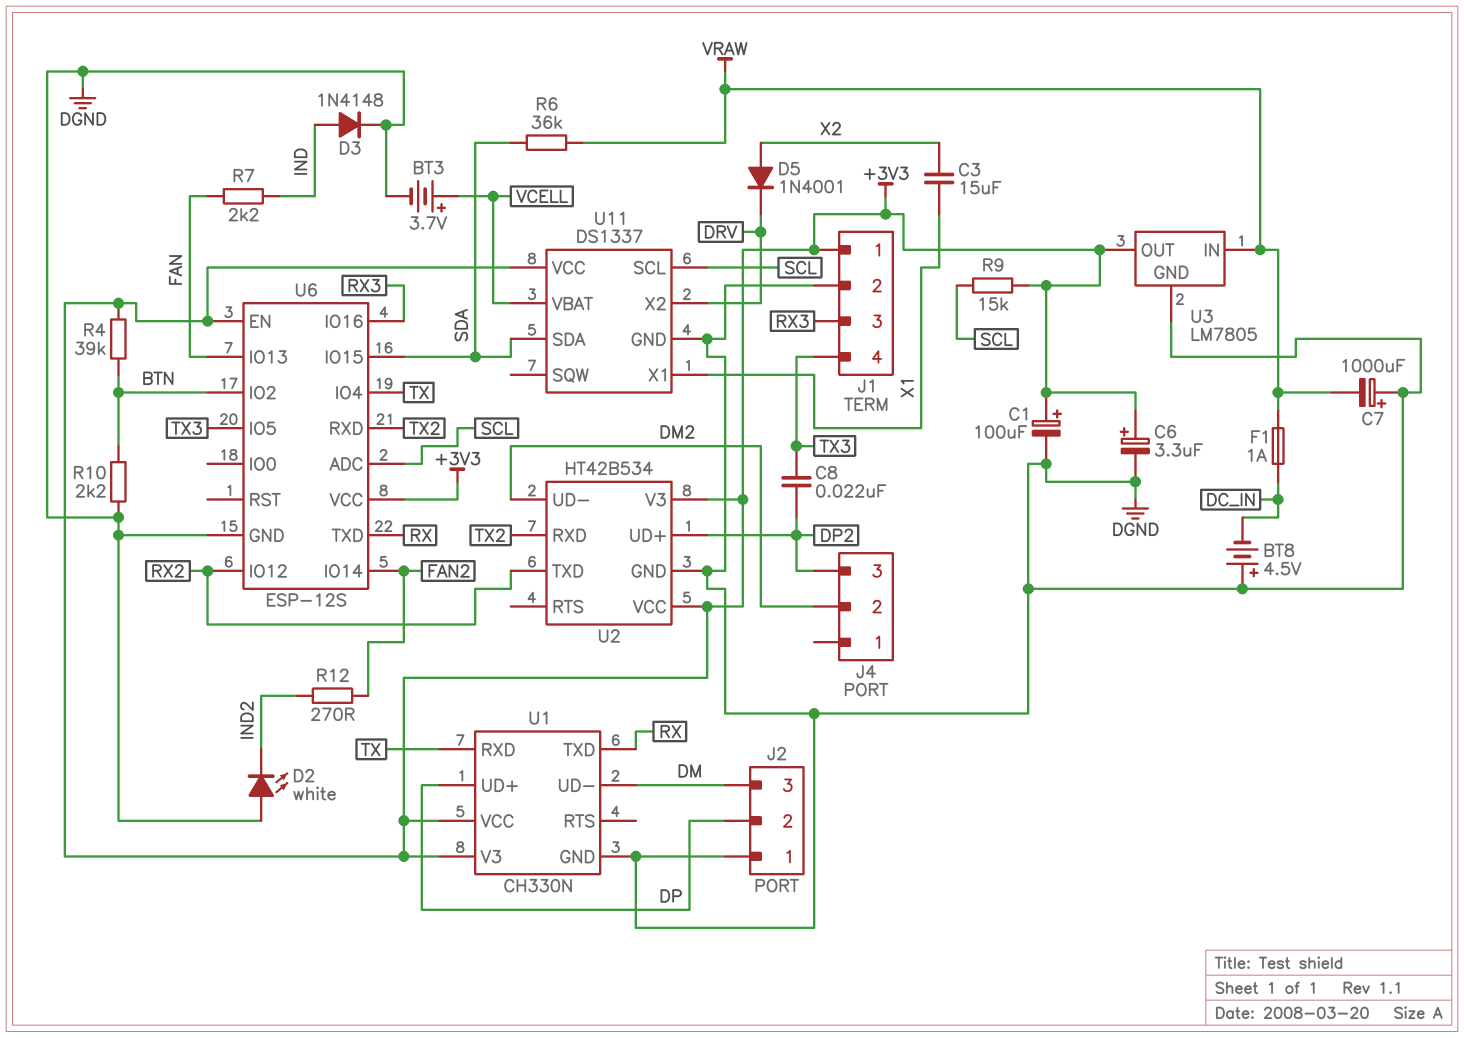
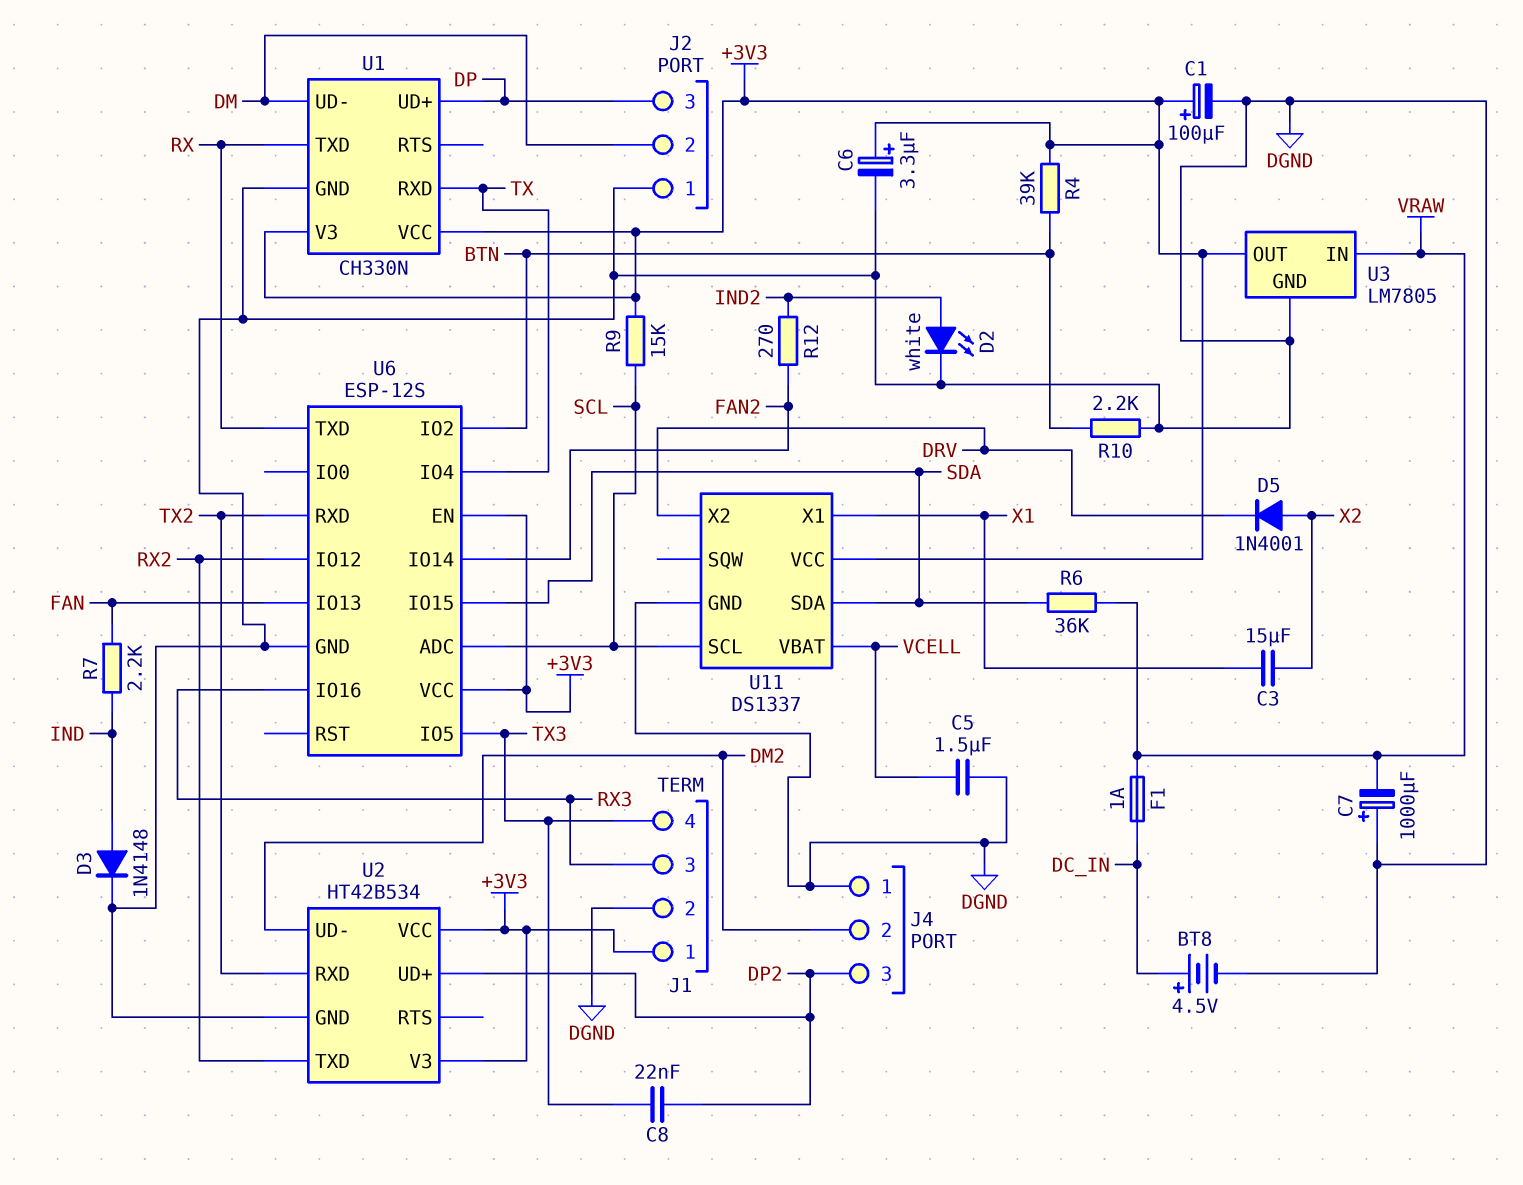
BT3: 3.7V (plus VCELL, minus DGND) -> none
BT8: 4.5V (plus DGND, minus DC_IN) -> 4.5V (plus DC_IN, minus DGND)
C5: none -> 1.5uF (DGND, VCELL)
D2: LED white (A DGND, K IND2) -> LED white (A IND2, K DGND)
J2 pin 2: DP -> DM
J2 pin 3: DM -> DP
J4 pin 1: none -> DGND

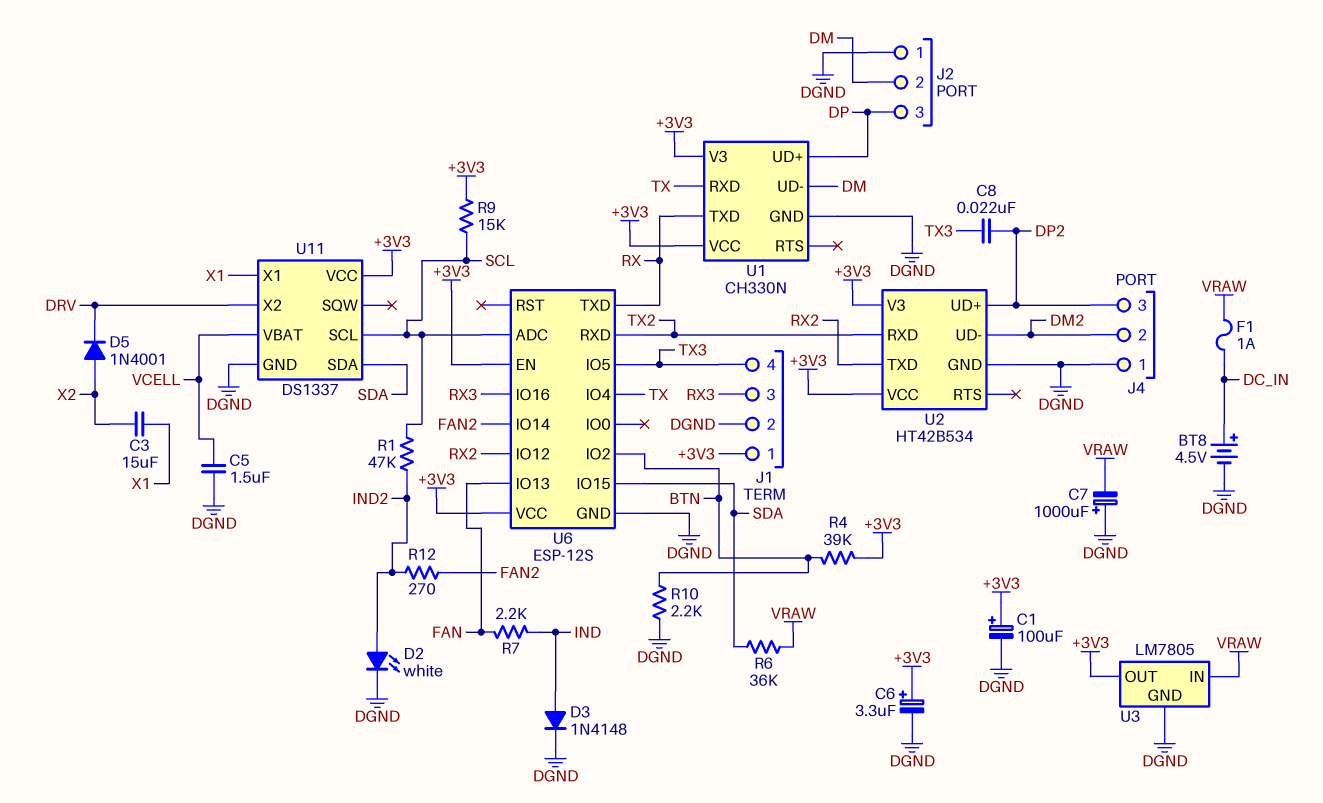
R1: none -> 47k (IND2, SCL)

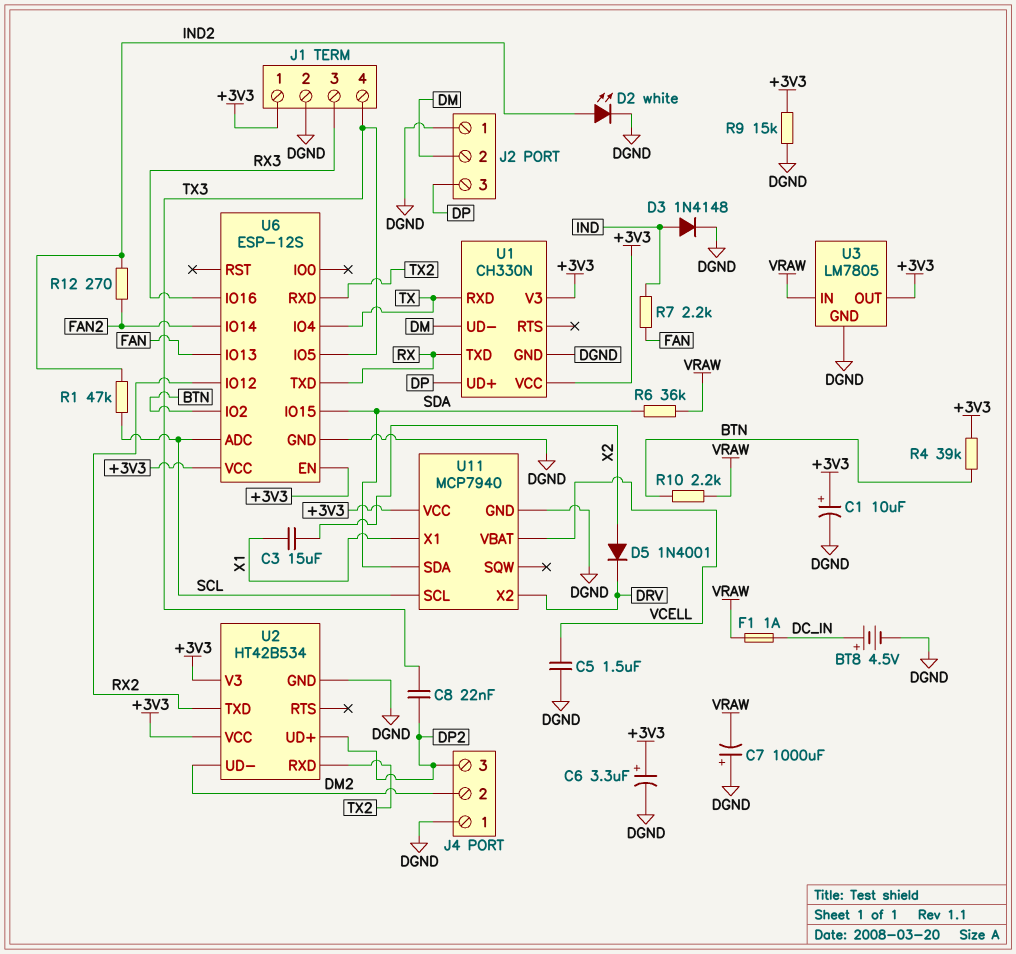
C1: 100uF (plus +3V3, minus DGND) -> 10uF (plus +3V3, minus DGND)
R9: 15k (+3V3, SCL) -> 15k (+3V3, DGND)
R10: 2.2k (BTN, DGND) -> 2.2k (BTN, VRAW)
U11: DS1337 -> MCP7940

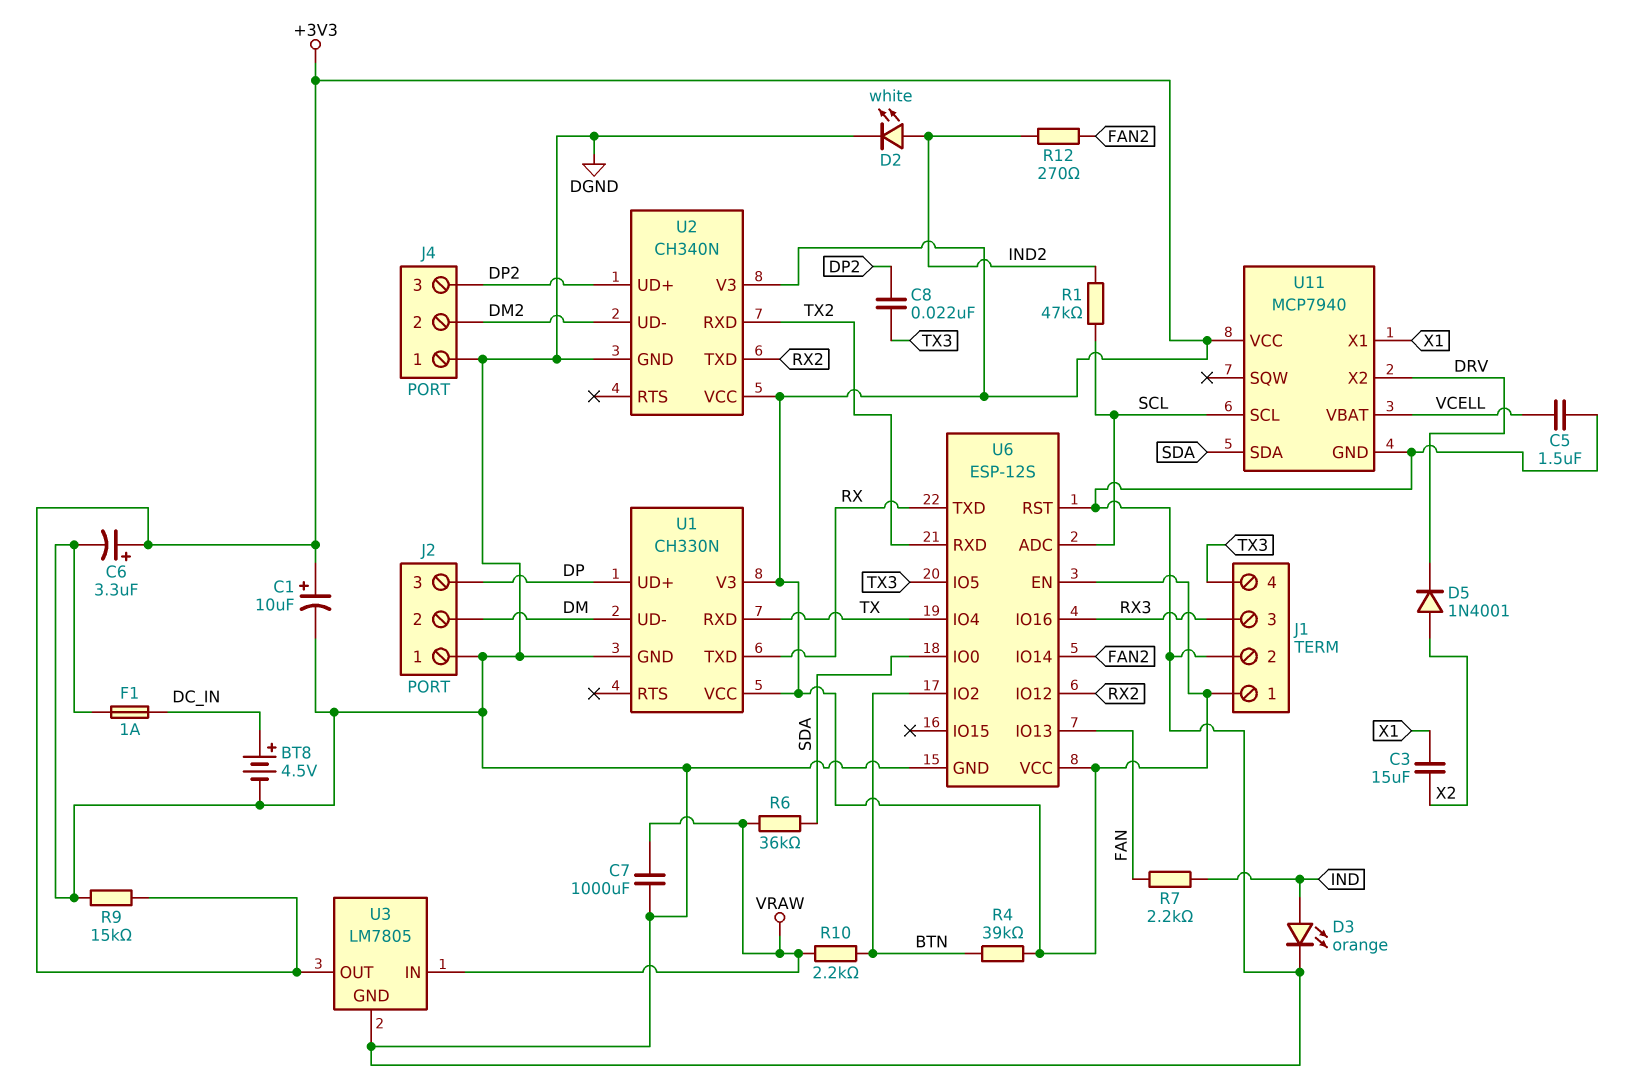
C7: 1000uF (plus DGND, minus VRAW) -> 1000uF (DGND, VRAW)
D3: diode 1N4148 (A IND, K DGND) -> LED orange (A IND, K DGND)
F1: 1A (DC_IN, VRAW) -> 1A (DC_IN, DGND)
U2: HT42B534 -> CH340N
U6 pin IO0: none -> SDA
U6 pin IO15: SDA -> none
U6 pin RST: none -> DGND

